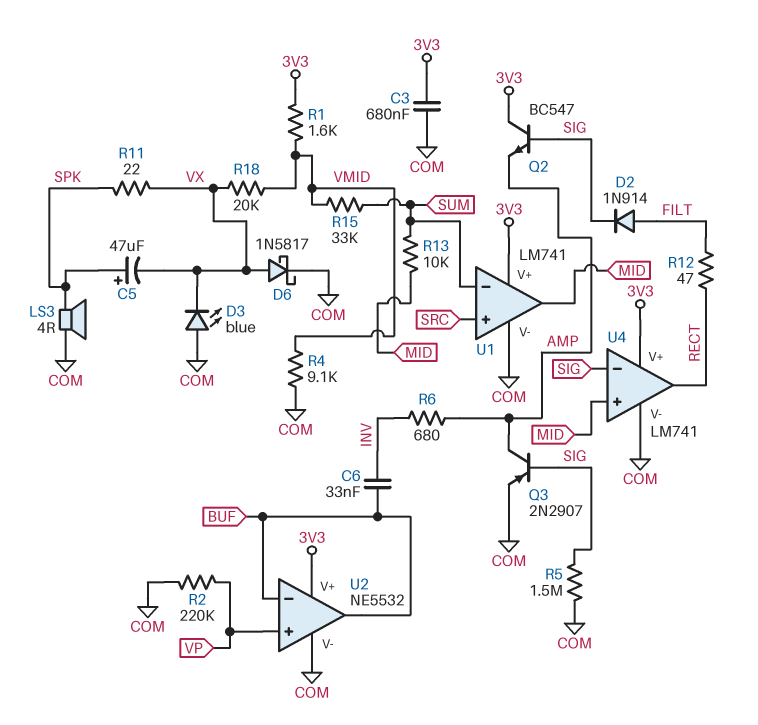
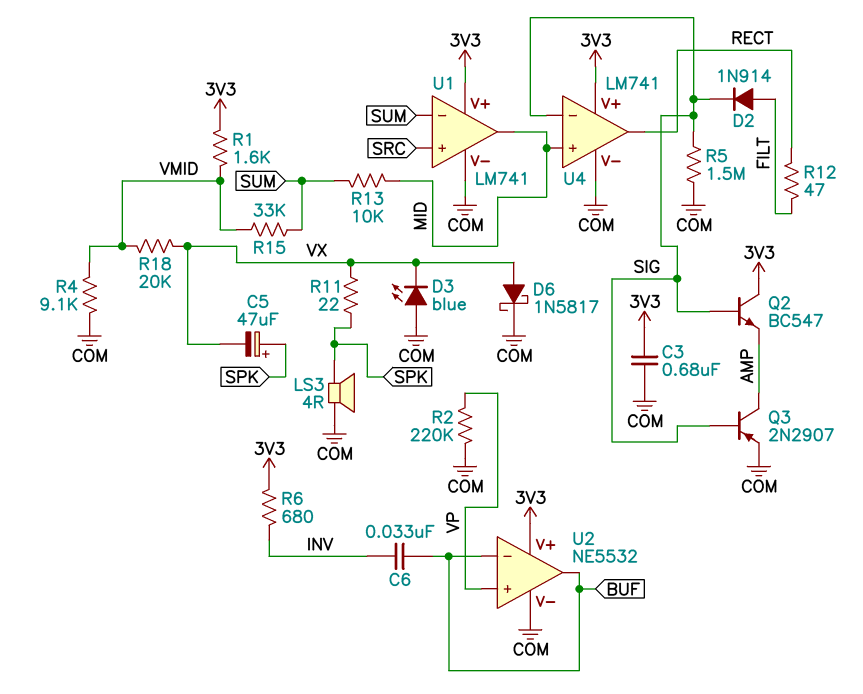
R6: 680 (AMP, INV) -> 680 (3V3, INV)

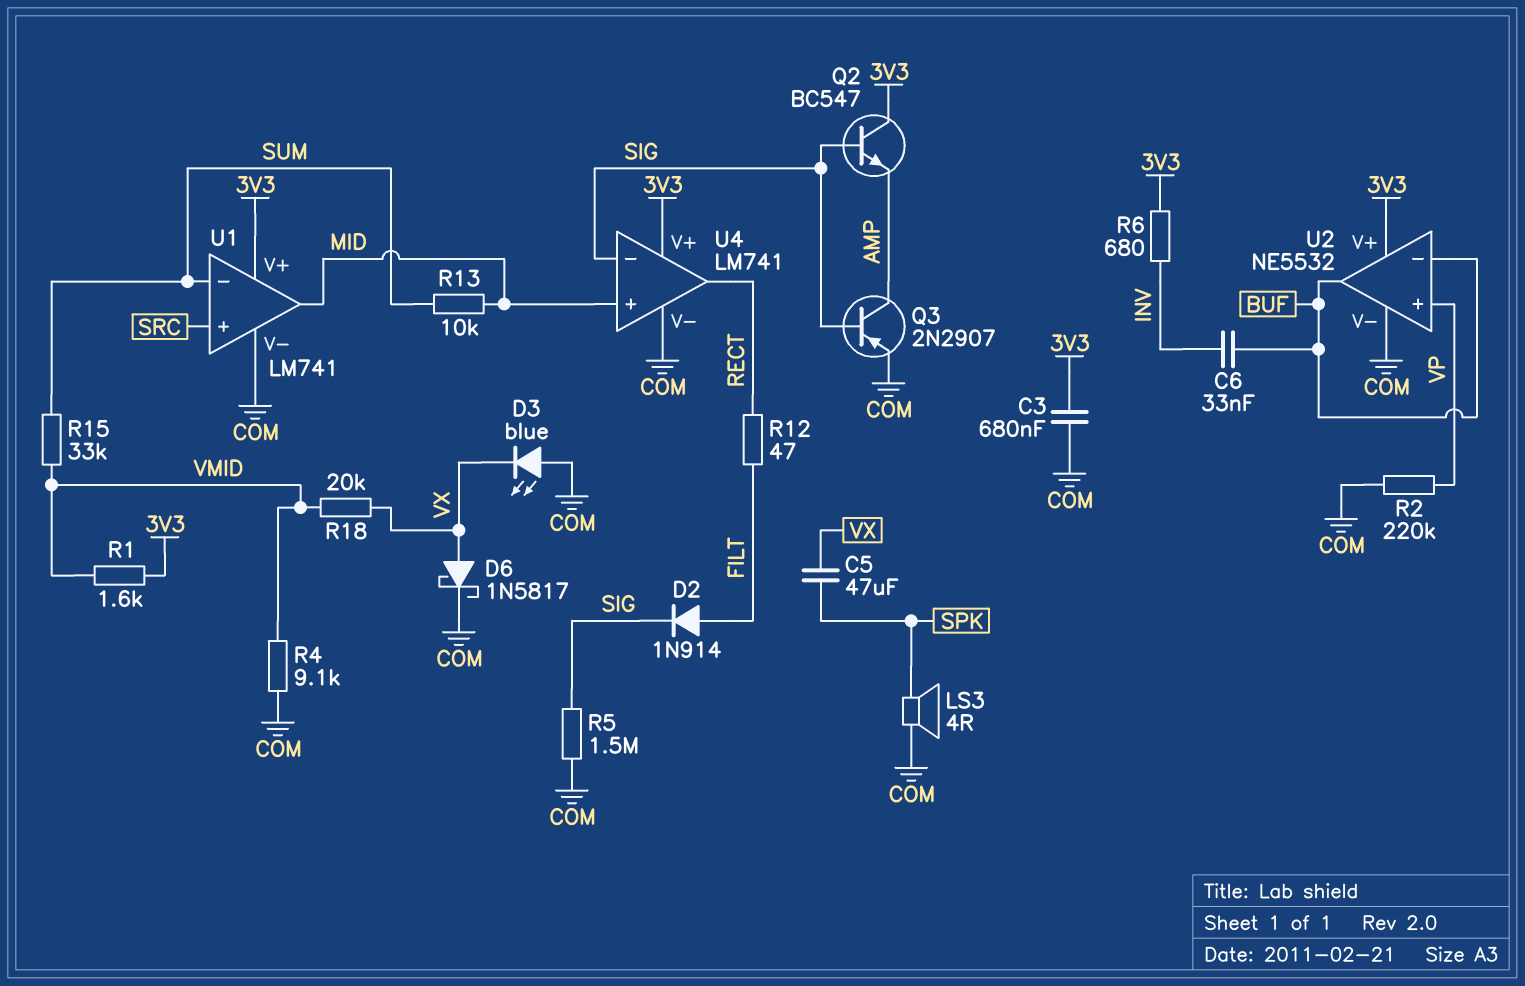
C5: 47uF (plus SPK, minus VX) -> 47uF (SPK, VX)
R11: 22 (SPK, VX) -> none

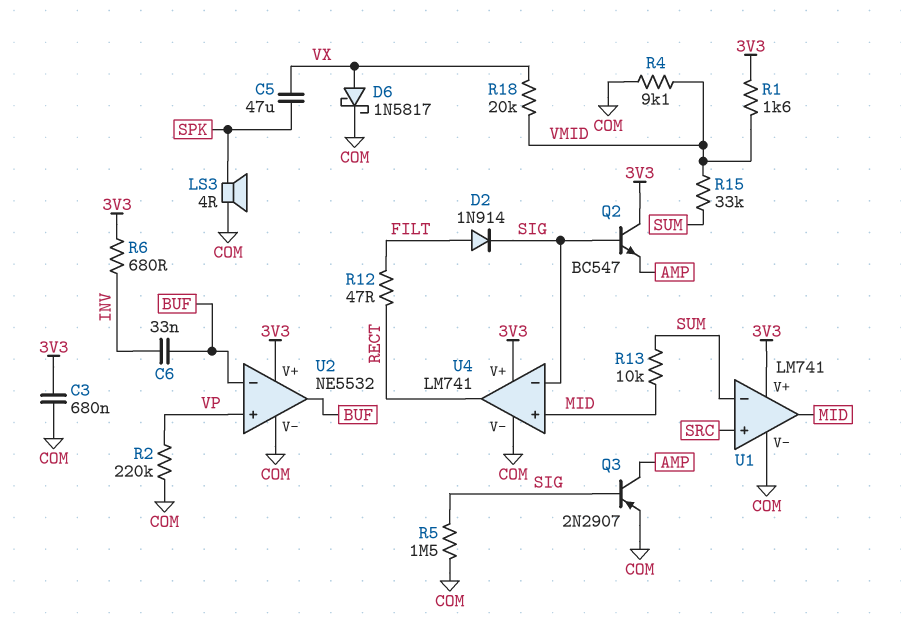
D3: LED blue (A COM, K VX) -> none

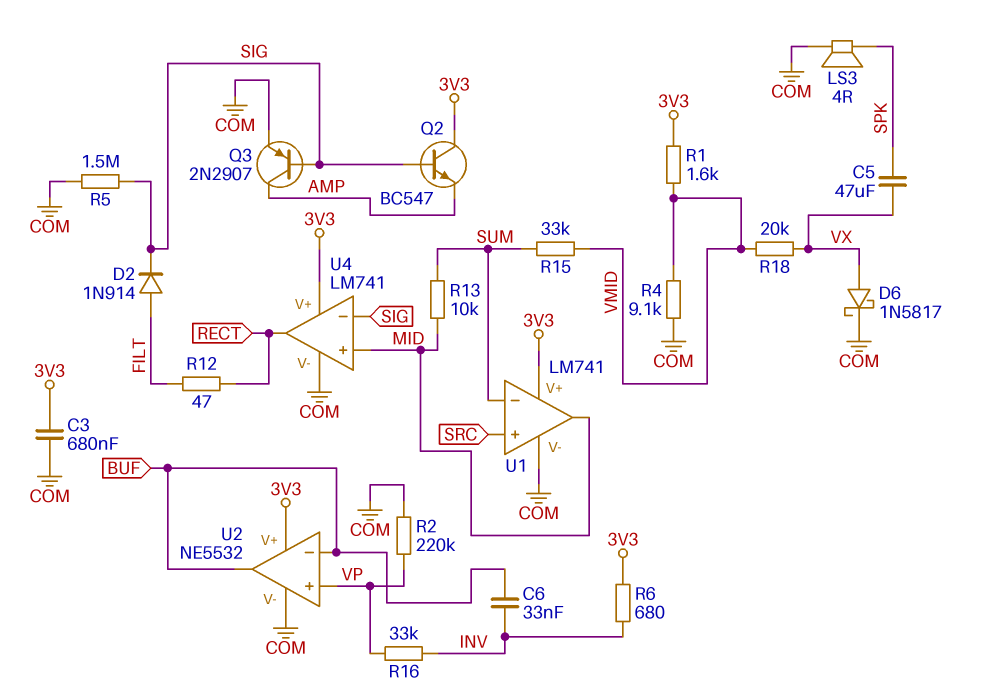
R16: none -> 33k (INV, VP)

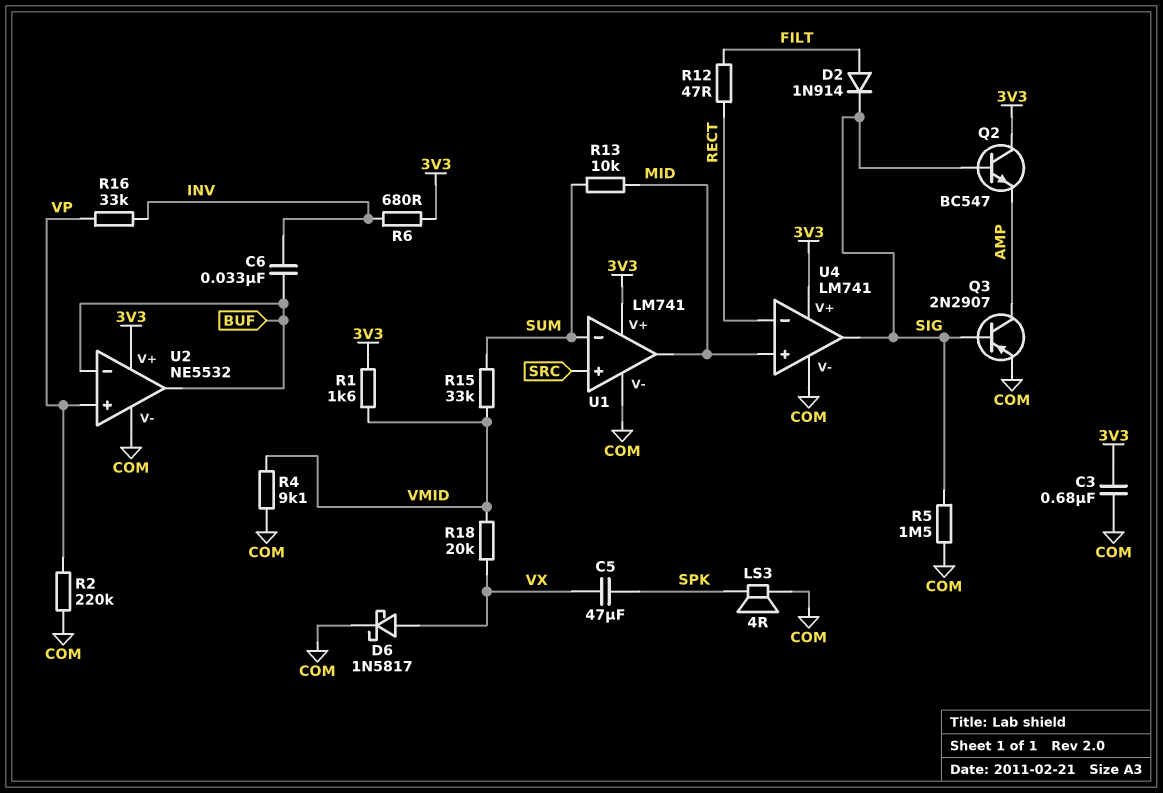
U4 pin in-: SIG -> RECT
U4 pin out: RECT -> SIG

